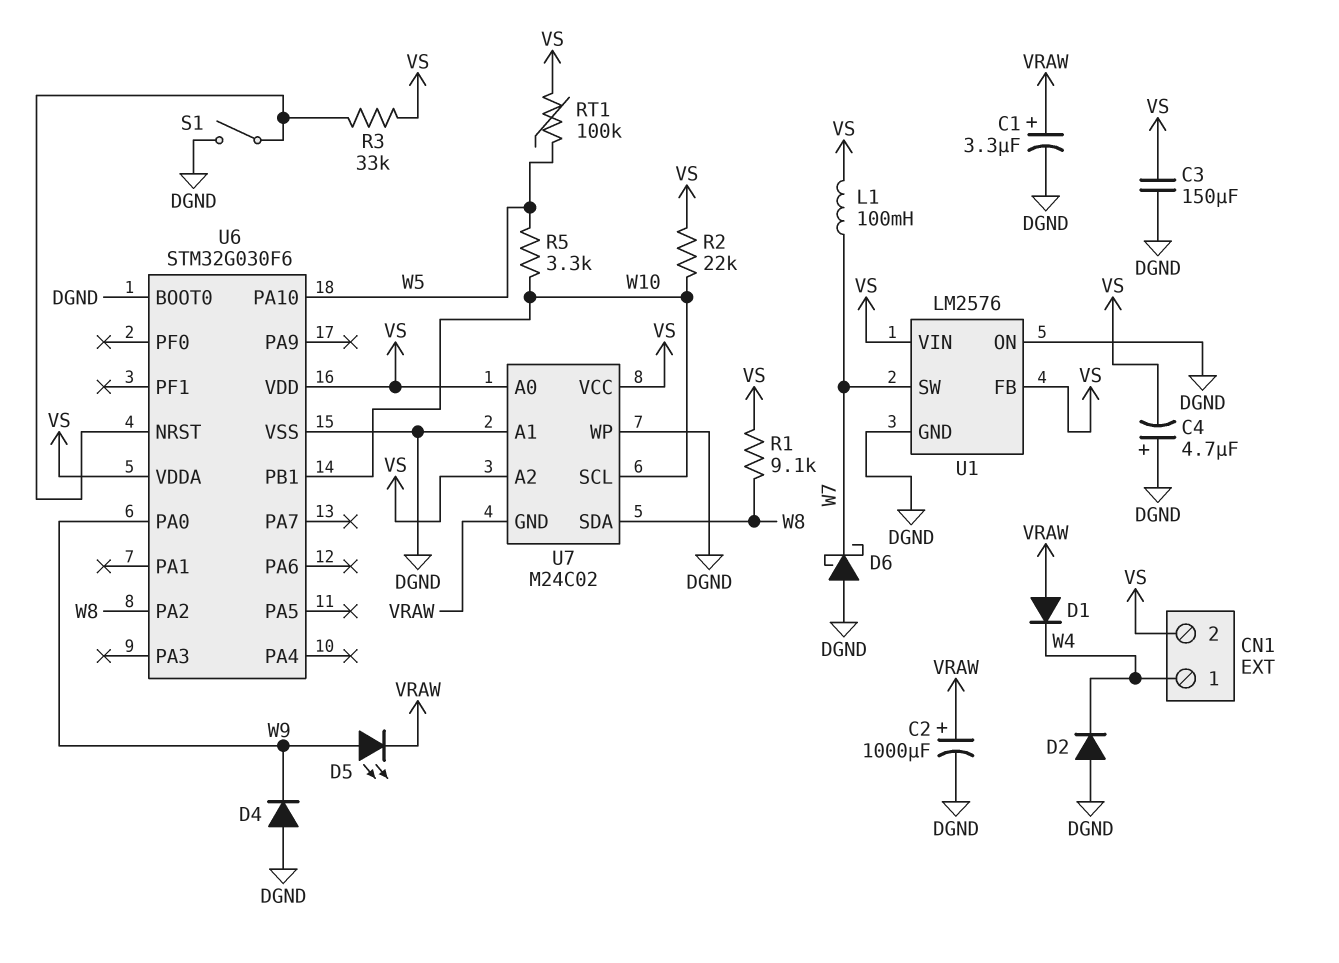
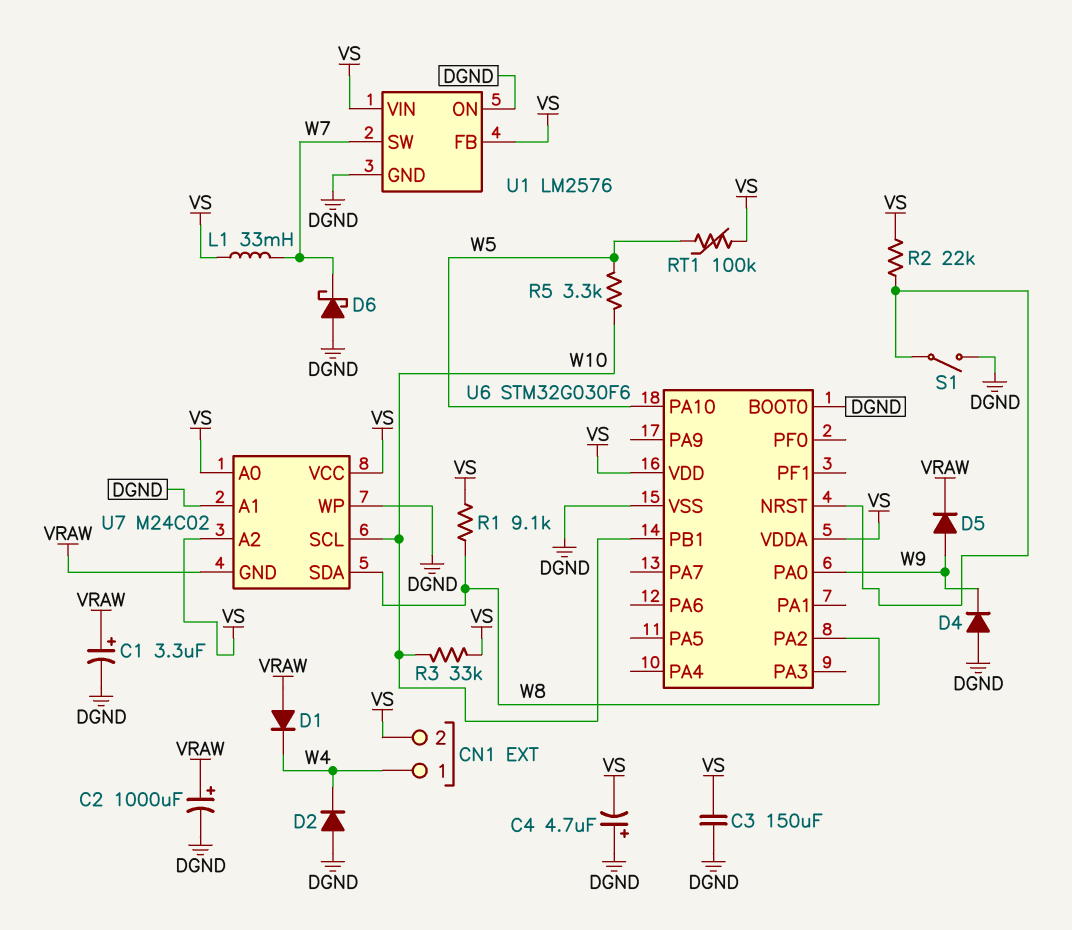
D5: LED (A W9, K VRAW) -> diode (A W9, K VRAW)
L1: 100mH (VS, W7) -> 33mH (VS, W7)
R2: 22k (VS, W10) -> 22k (U6/NRST, VS)
R3: 33k (U6/NRST, VS) -> 33k (VS, W10)

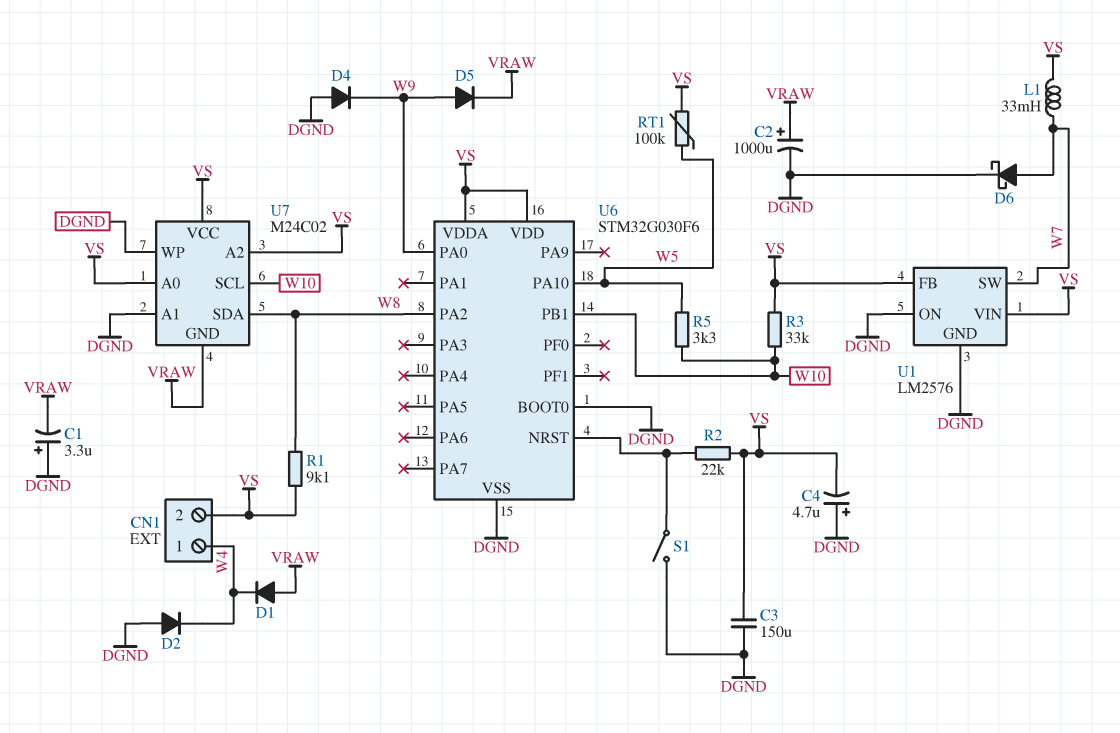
C1: 3.3uF (plus VRAW, minus DGND) -> 3.3uF (plus DGND, minus VRAW)
D6: schottky (A DGND, K W7) -> schottky (A W7, K DGND)

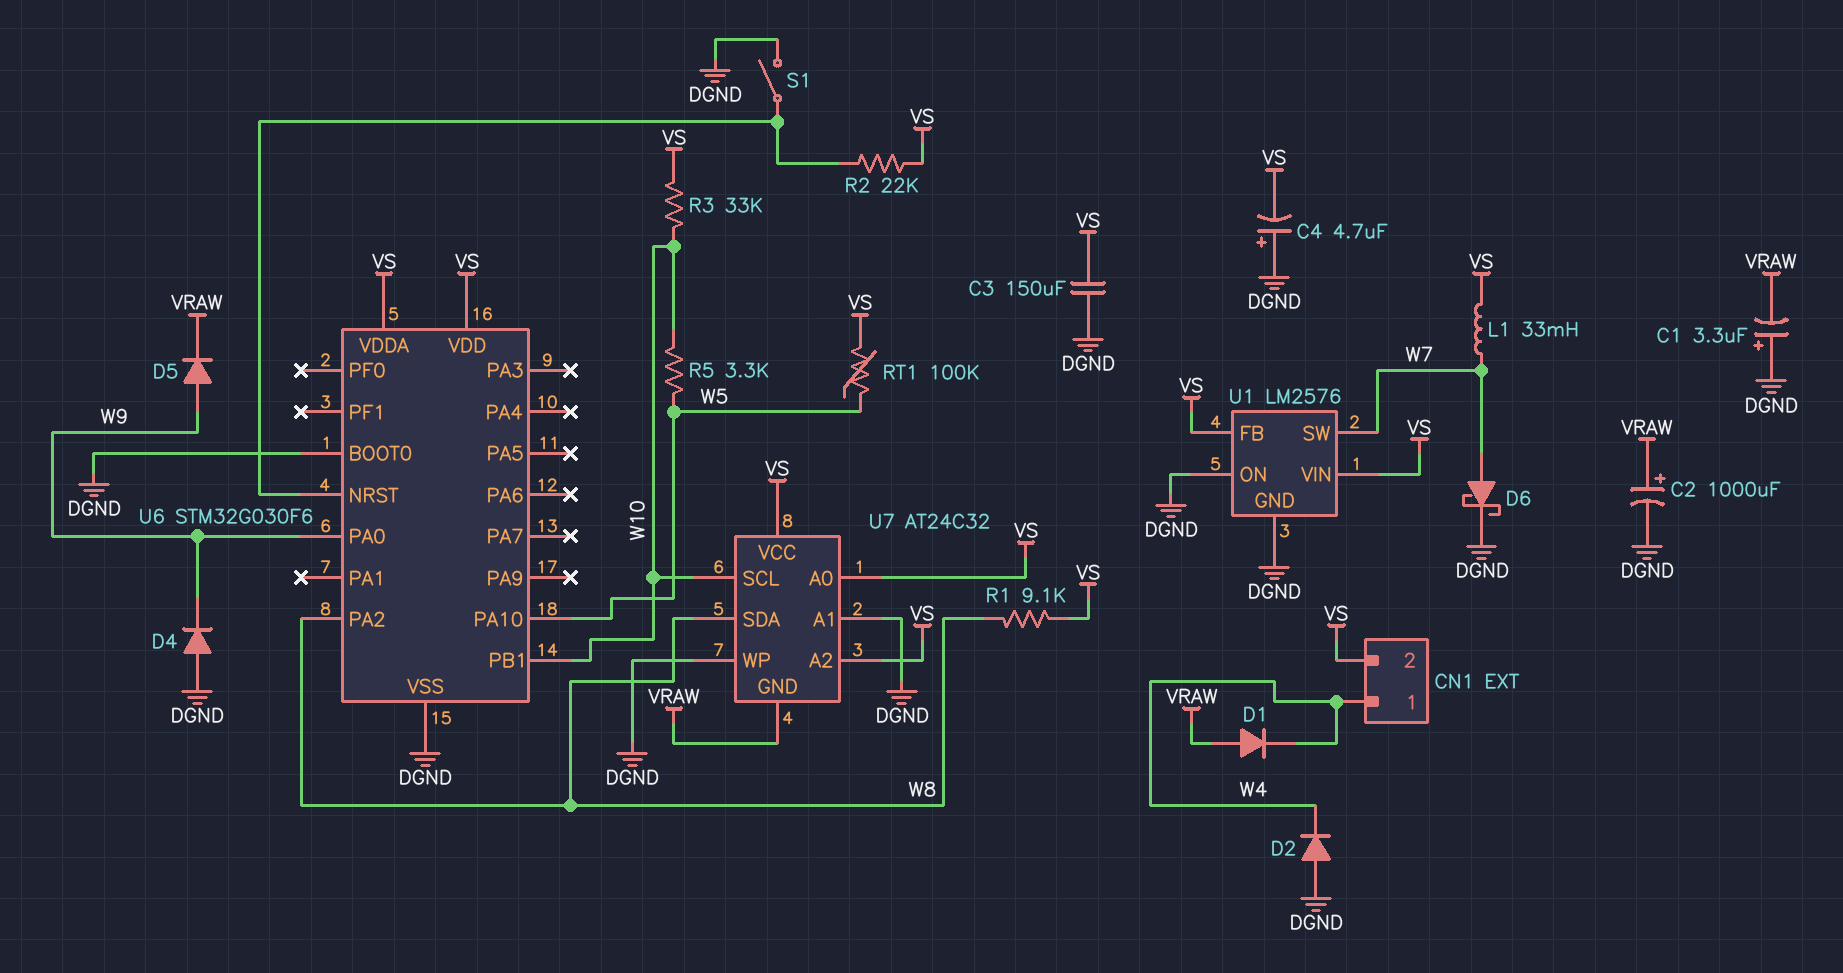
U7: M24C02 -> AT24C32

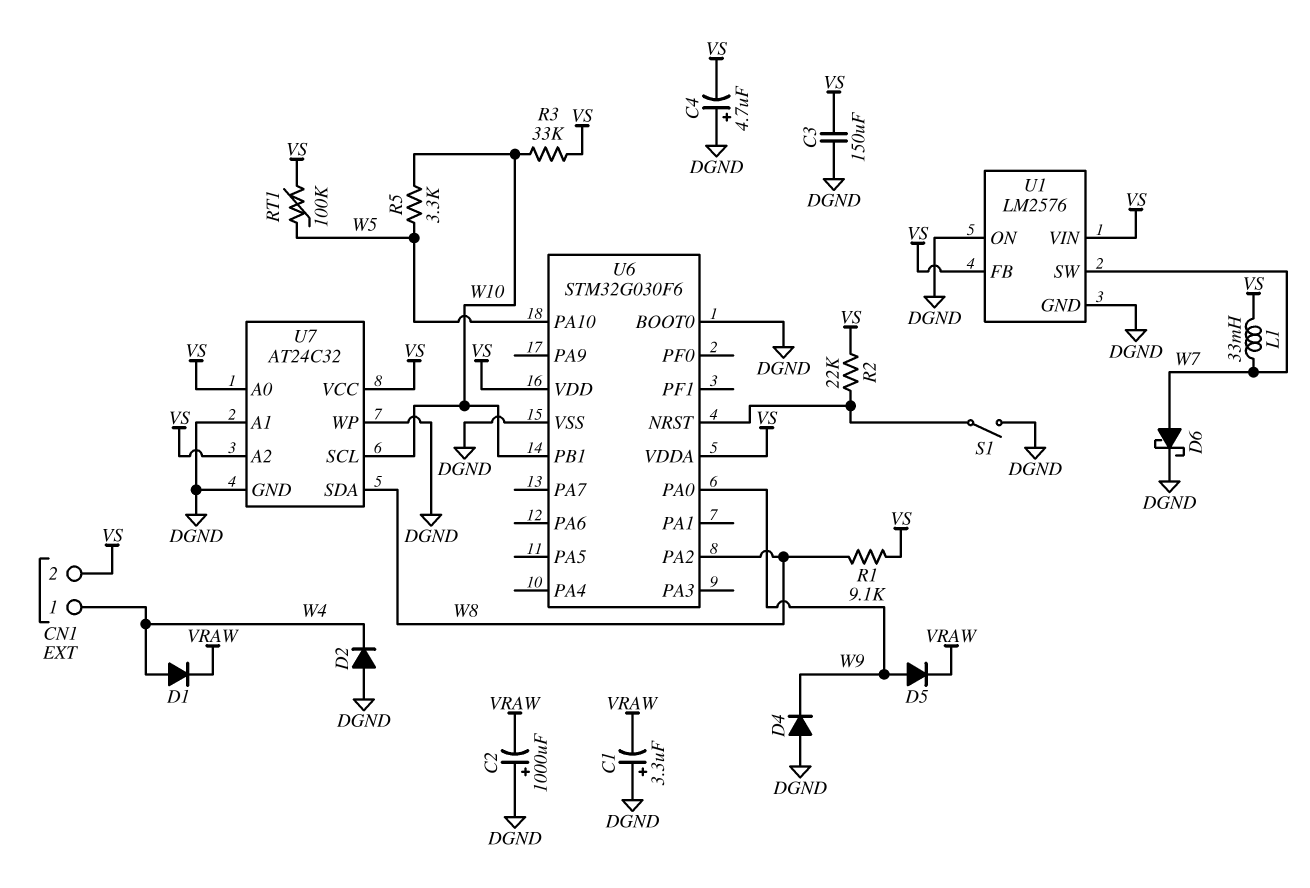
C2: 1000uF (plus VRAW, minus DGND) -> 1000uF (plus DGND, minus VRAW)
D1: diode (A VRAW, K W4) -> diode (A W4, K VRAW)
U7 pin GND: VRAW -> DGND

